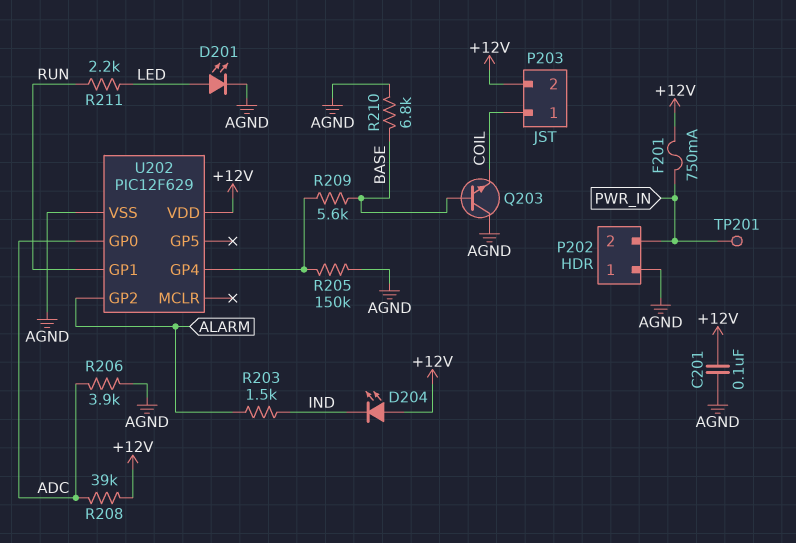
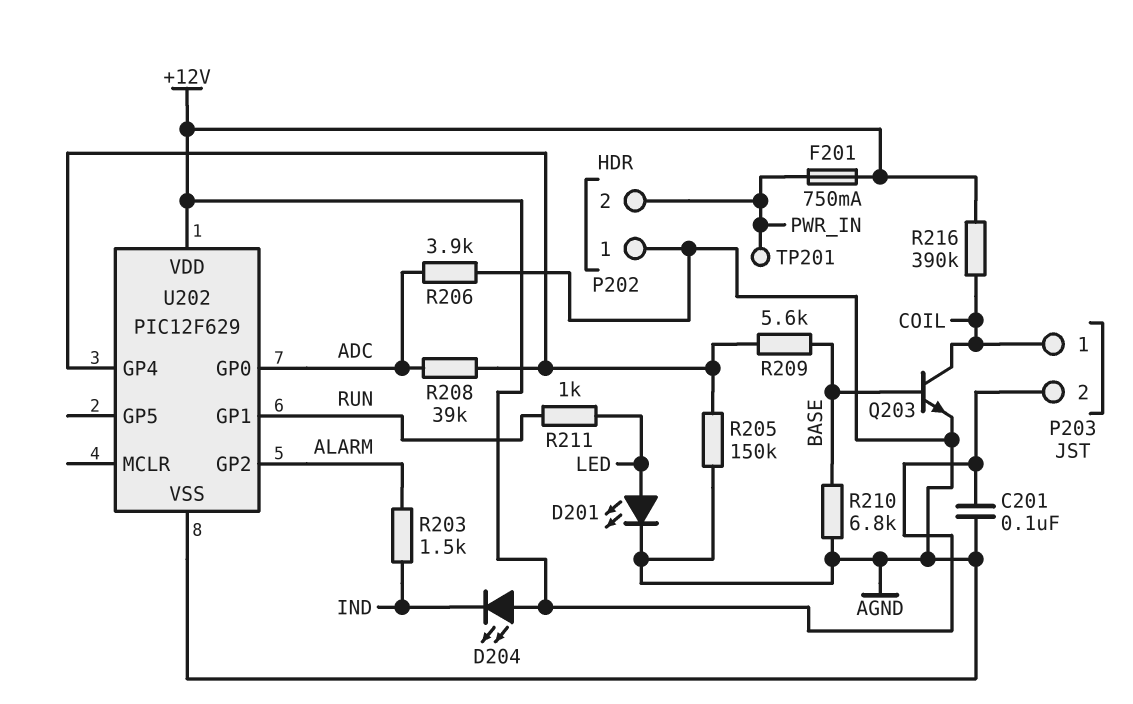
Q203: NPN (B BASE, C AGND, E COIL) -> NPN (B BASE, C COIL, E AGND)
R208: 39k (+12V, ADC) -> 39k (ADC, U202/GP4)
R211: 2.2k (LED, RUN) -> 1k (LED, RUN)
R216: none -> 390k (+12V, COIL)

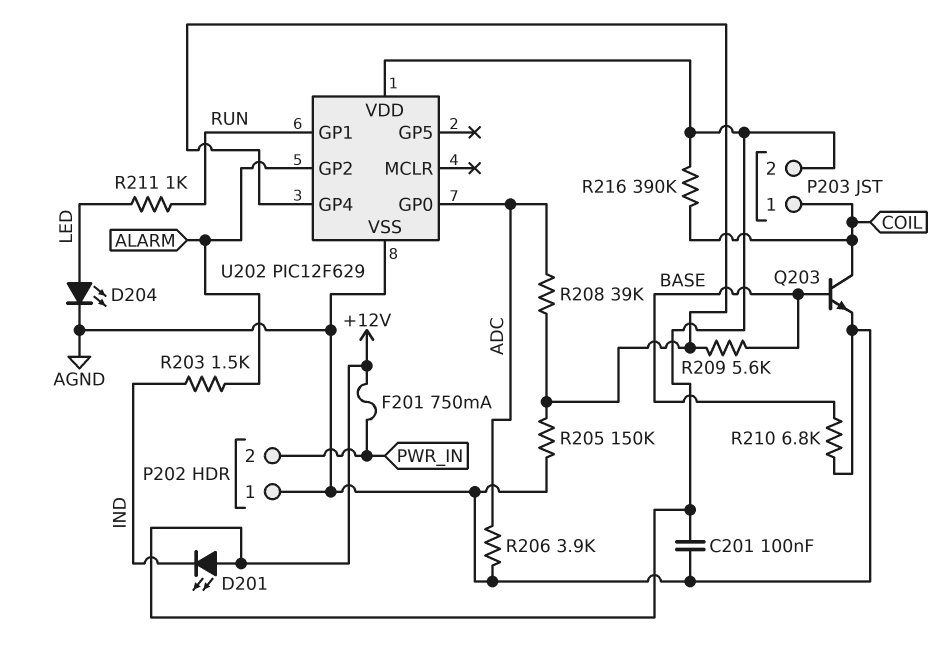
D201: LED (A LED, K AGND) -> LED (A +12V, K IND)
D204: LED (A +12V, K IND) -> LED (A LED, K AGND)
TP201: test point (PWR_IN) -> none

